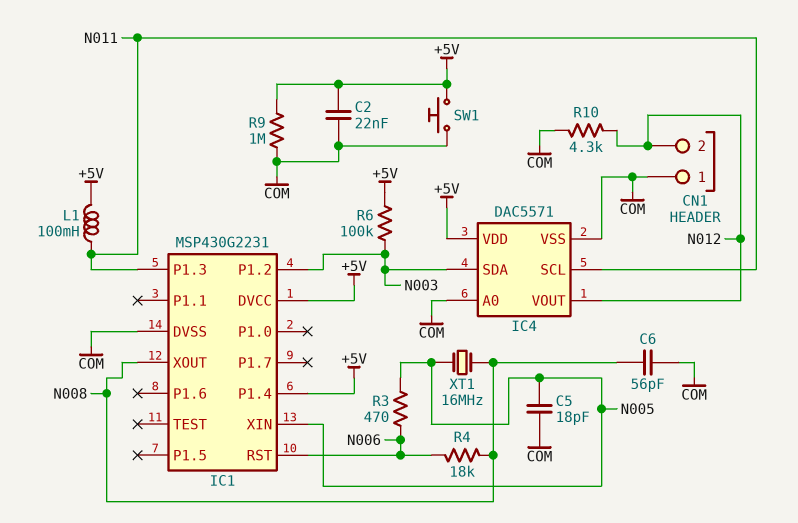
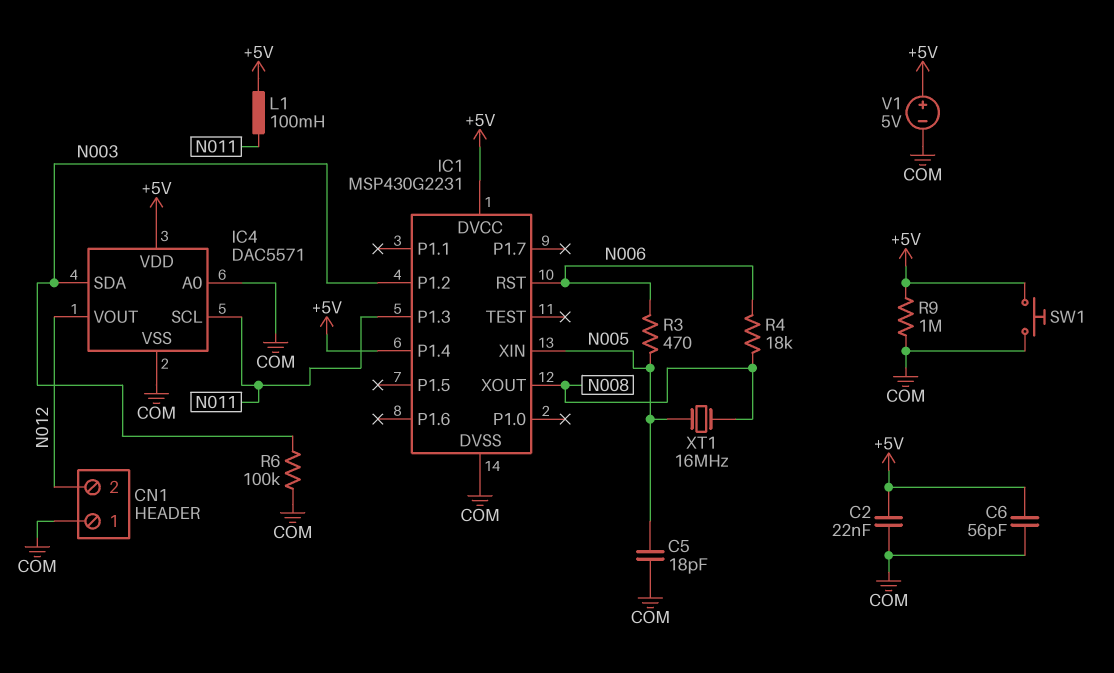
C6: 56pF (COM, N008) -> 56pF (+5V, COM)
R6: 100k (+5V, N003) -> 100k (COM, N003)
R10: 4.3k (COM, N012) -> none
V1: none -> 5V (plus +5V, minus COM)

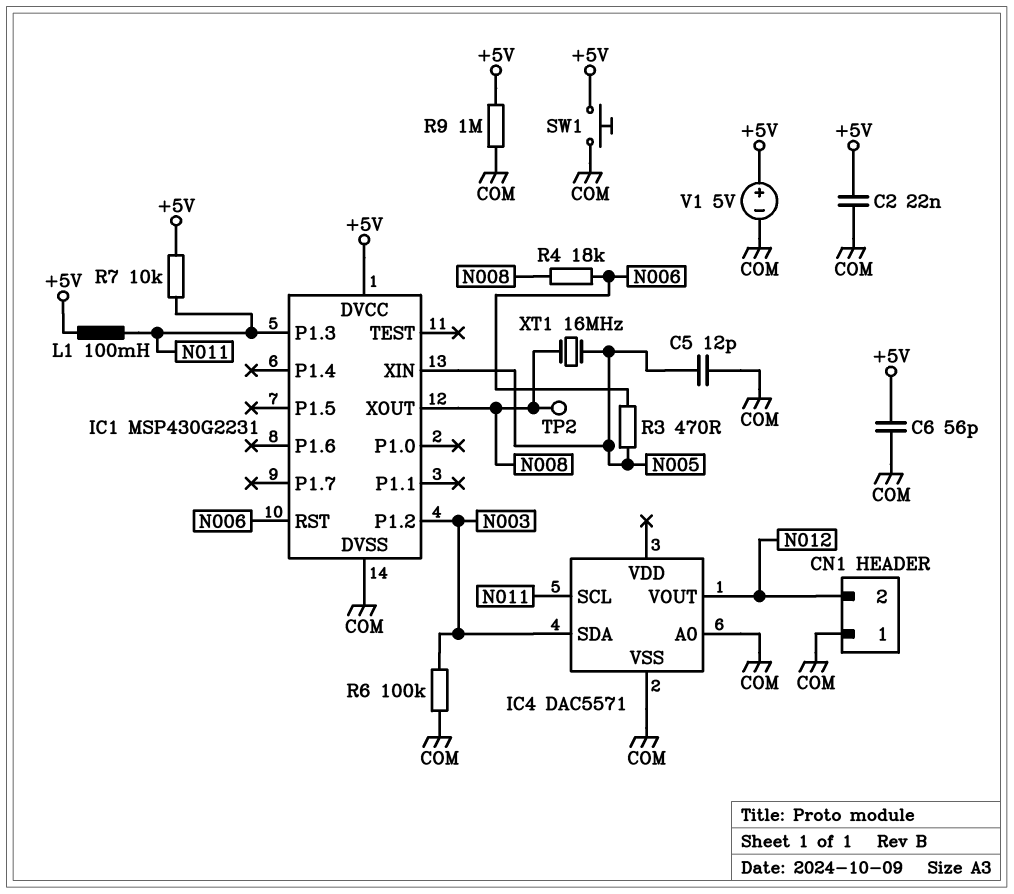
C5: 18pF (COM, N005) -> 12pF (COM, N005)
IC1 pin P1.4: +5V -> none
IC4 pin VDD: +5V -> none
R7: none -> 10k (+5V, N011)
TP2: none -> test point (N008)

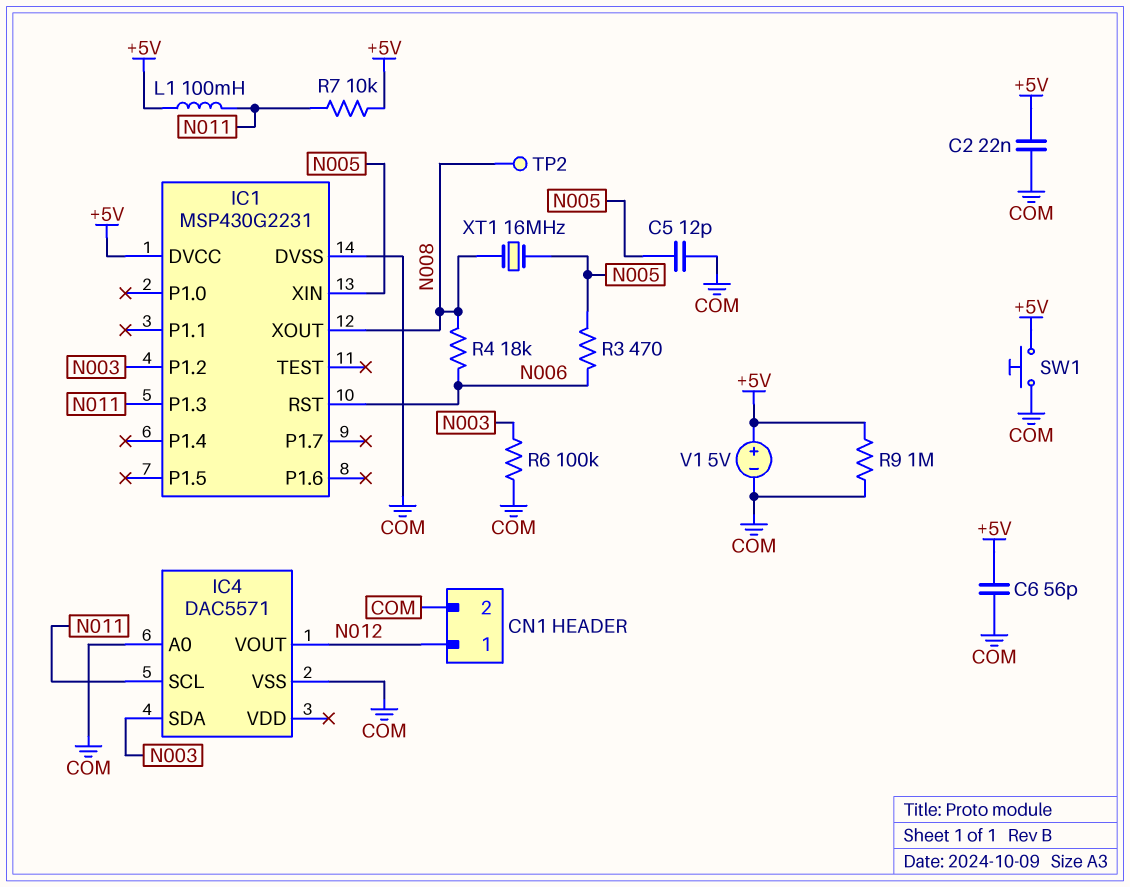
CN1 pin 1: COM -> N012
CN1 pin 2: N012 -> COM

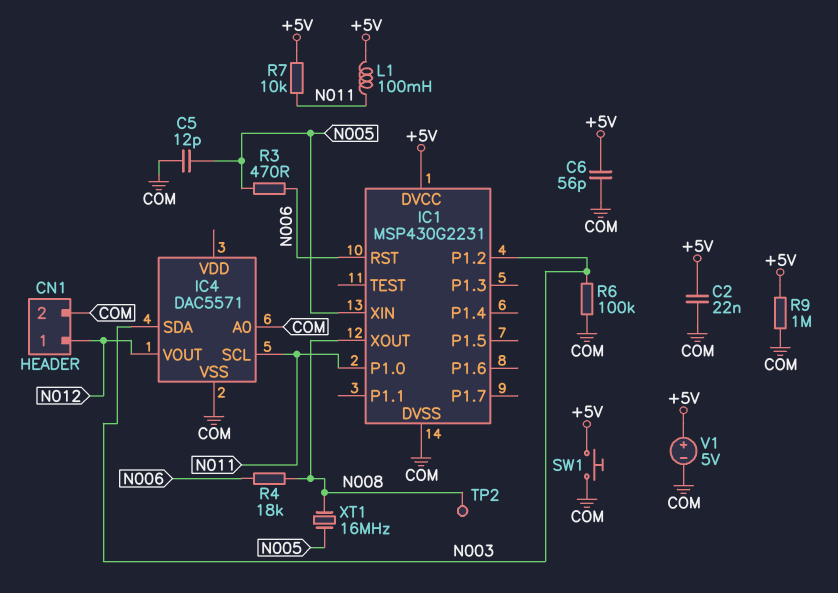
IC1 pin P1.0: none -> N011
IC1 pin P1.3: N011 -> none

